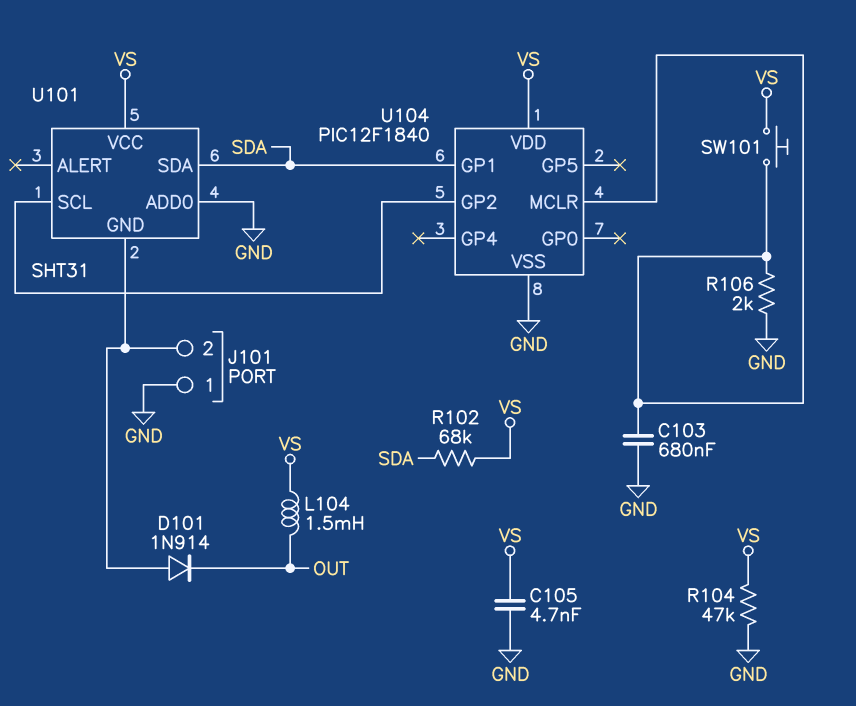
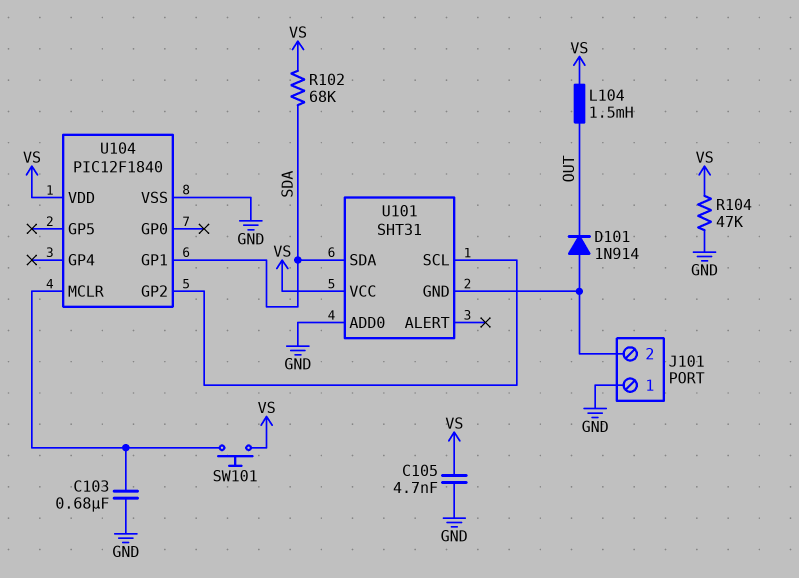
R106: 2k (GND, U104/MCLR) -> none

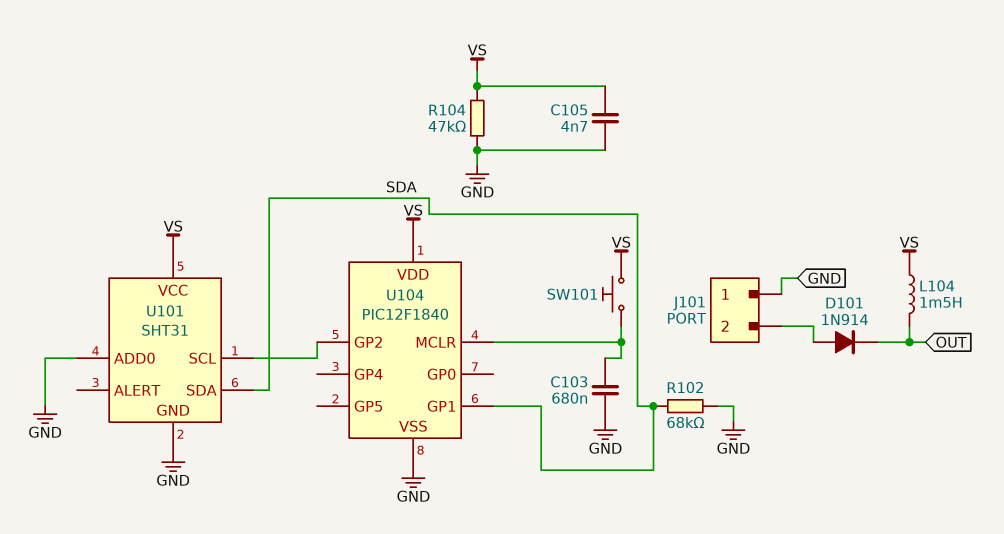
R102: 68k (SDA, VS) -> 68k (GND, SDA)
U101 pin GND: J101/2 -> GND

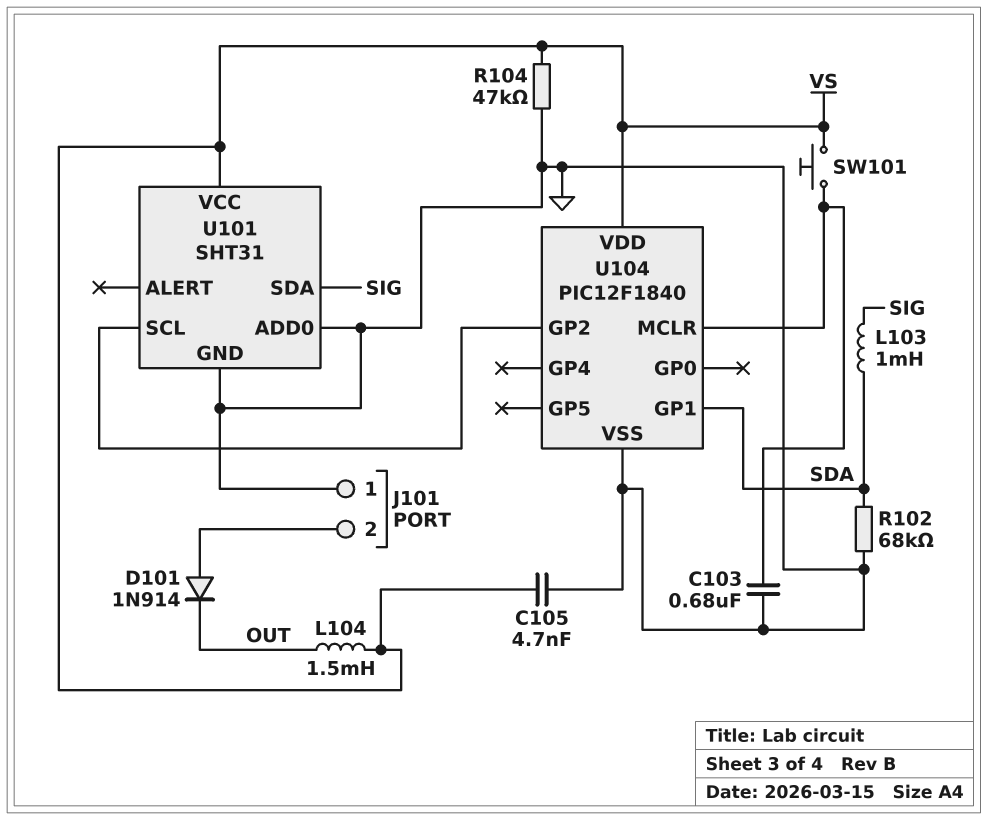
L103: none -> 1mH (SDA, SIG)
U101 pin SDA: SDA -> SIG

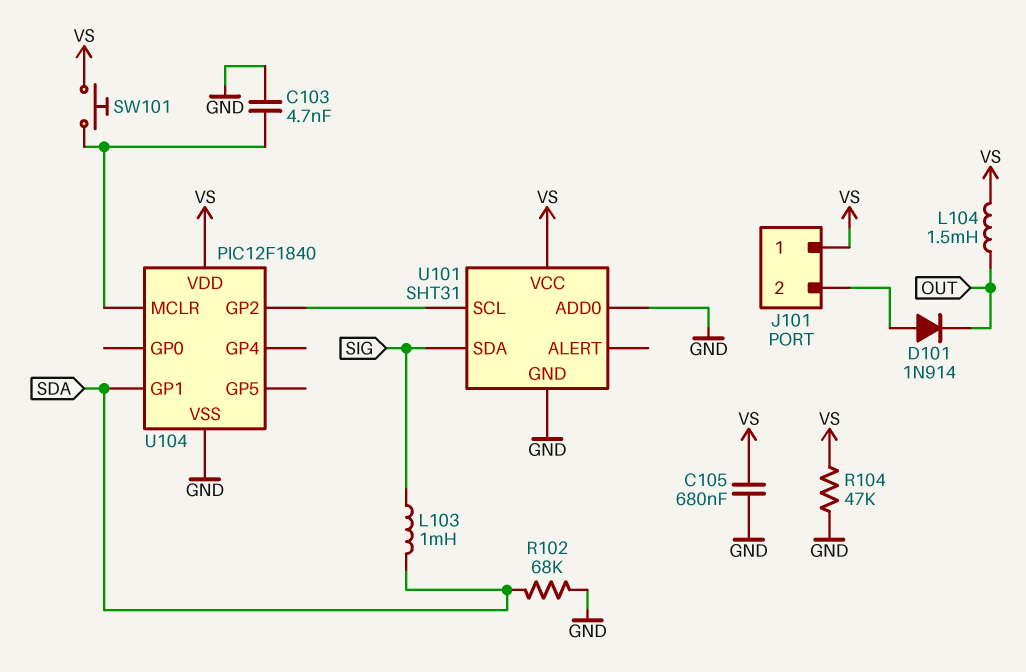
C103: 680nF (GND, U104/MCLR) -> 4.7nF (GND, U104/MCLR)
C105: 4.7nF (GND, VS) -> 680nF (GND, VS)
J101 pin 1: GND -> VS

